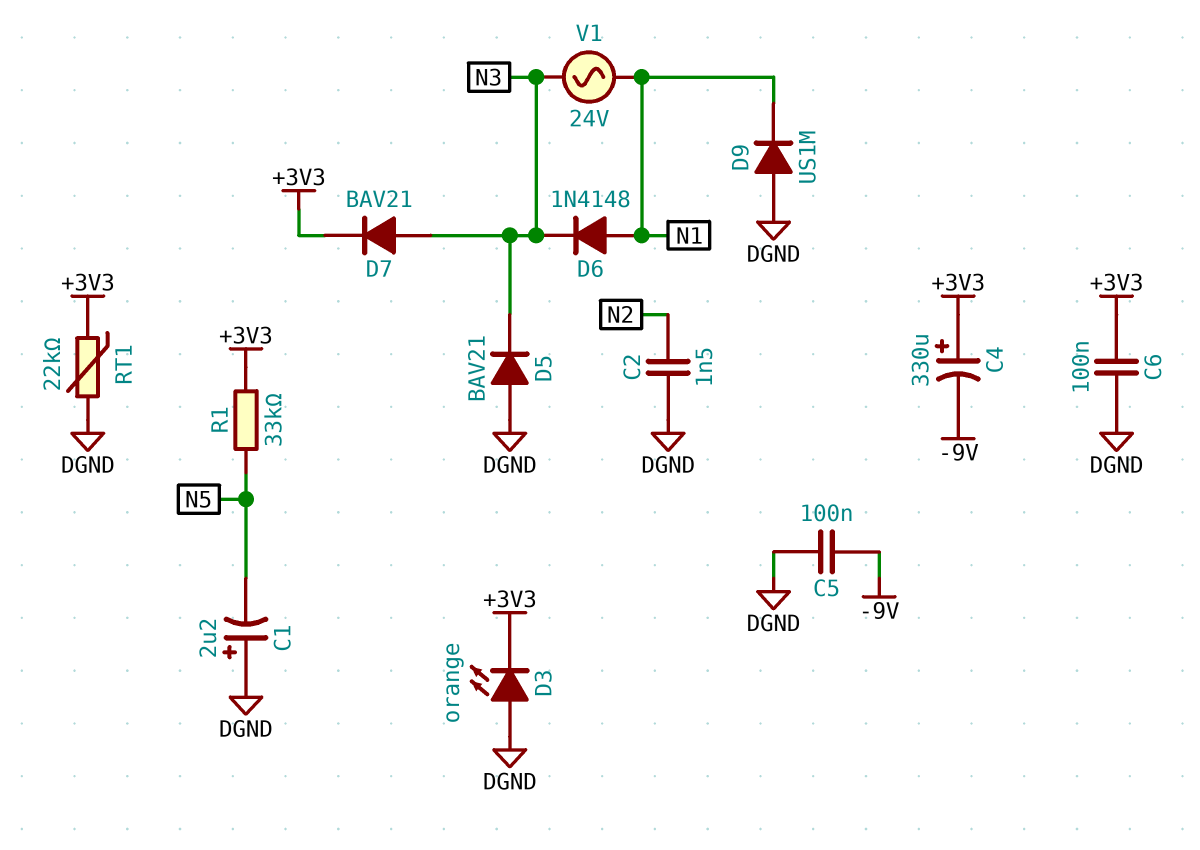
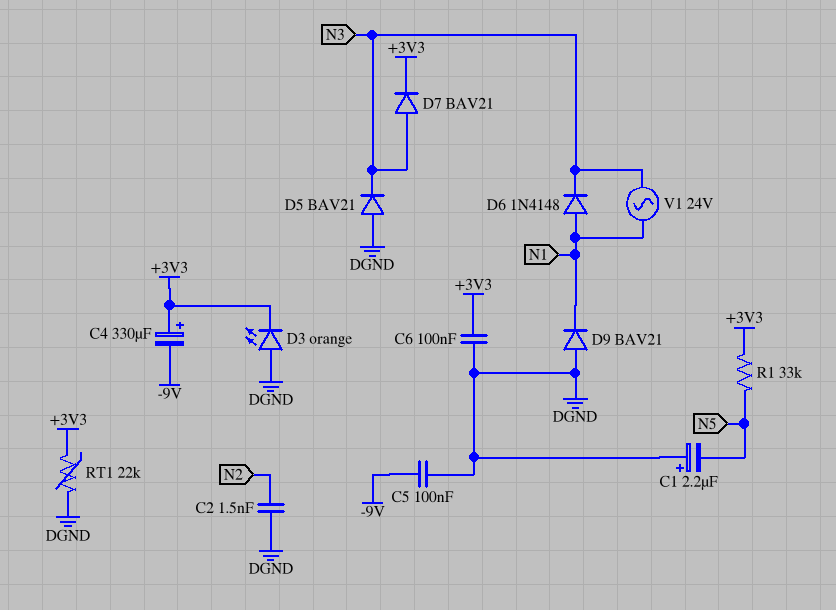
D9: diode US1M (A DGND, K N1) -> diode BAV21 (A DGND, K N1)

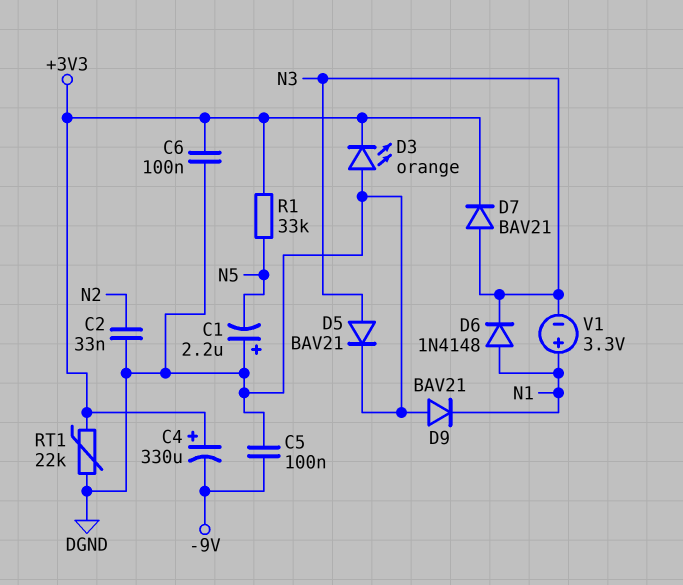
C2: 1.5nF (DGND, N2) -> 33nF (DGND, N2)
D5: diode BAV21 (A DGND, K N3) -> diode BAV21 (A N3, K DGND)
V1: AC 24V (N1, N3) -> 3.3V (plus N1, minus N3)

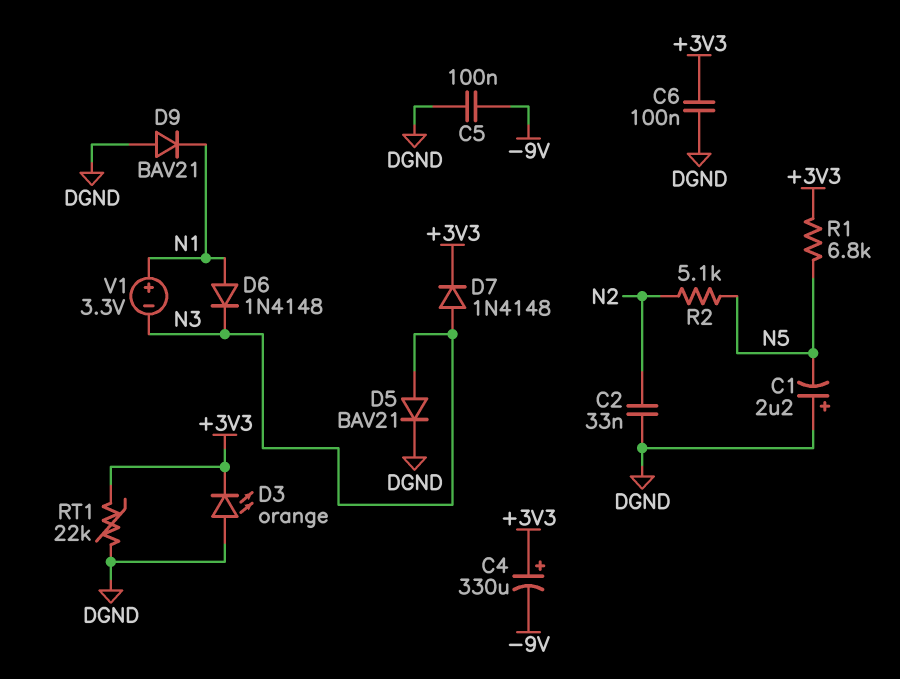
D7: diode BAV21 (A N3, K +3V3) -> diode 1N4148 (A N3, K +3V3)
R1: 33k (+3V3, N5) -> 6.8k (+3V3, N5)
R2: none -> 5.1k (N2, N5)

